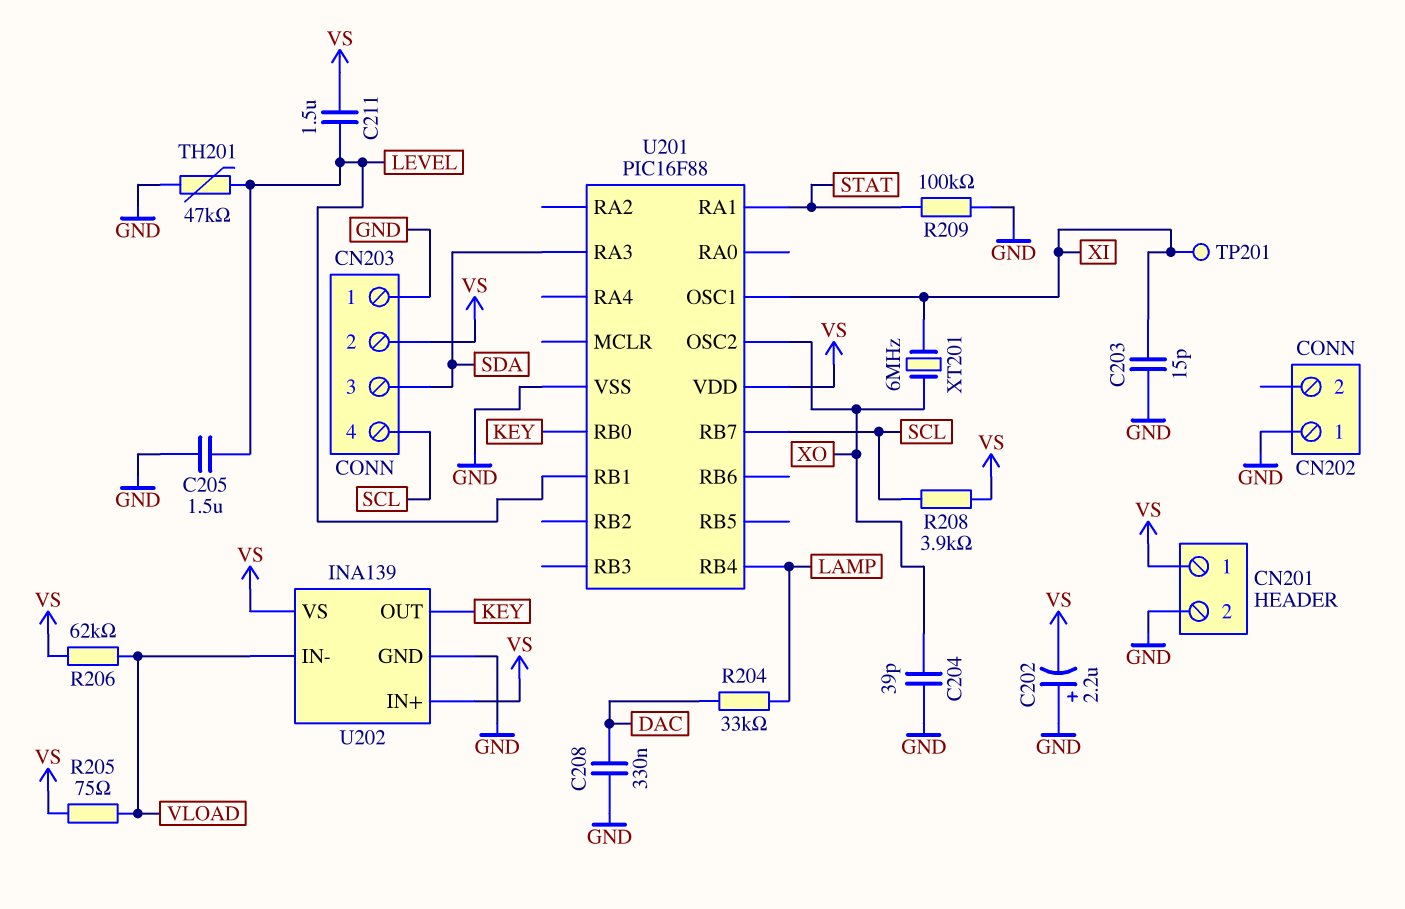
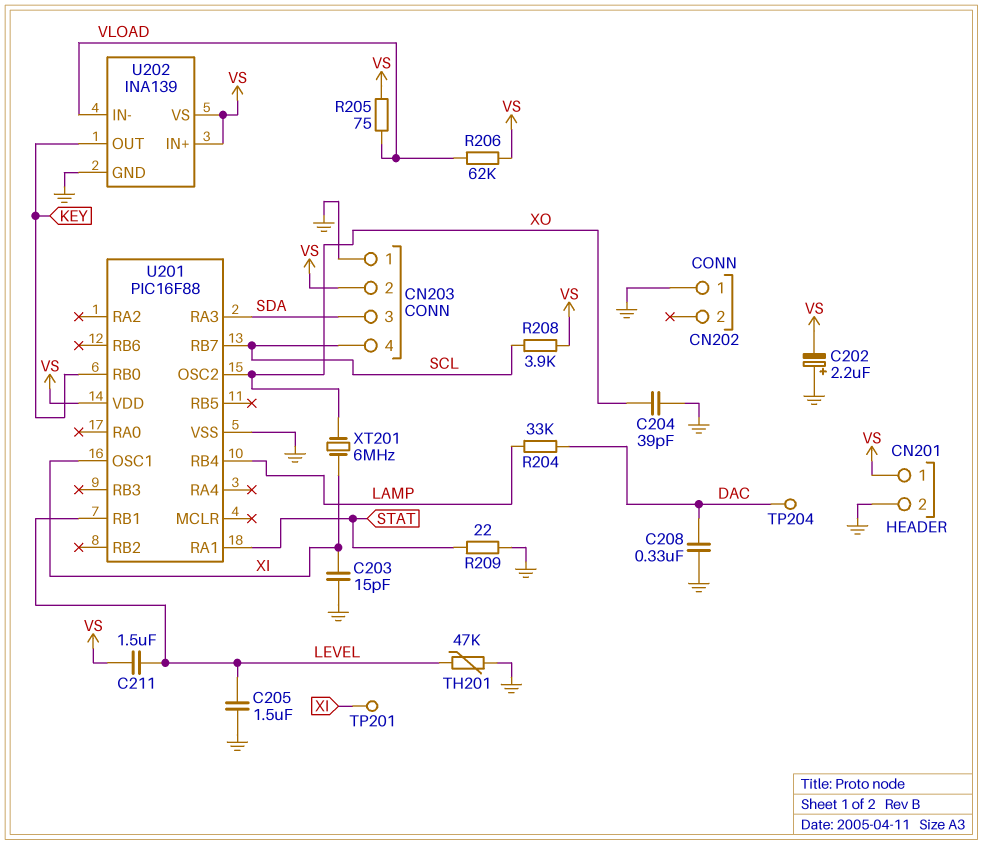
R209: 100k (GND, STAT) -> 22 (GND, STAT)
TP204: none -> test point (DAC)

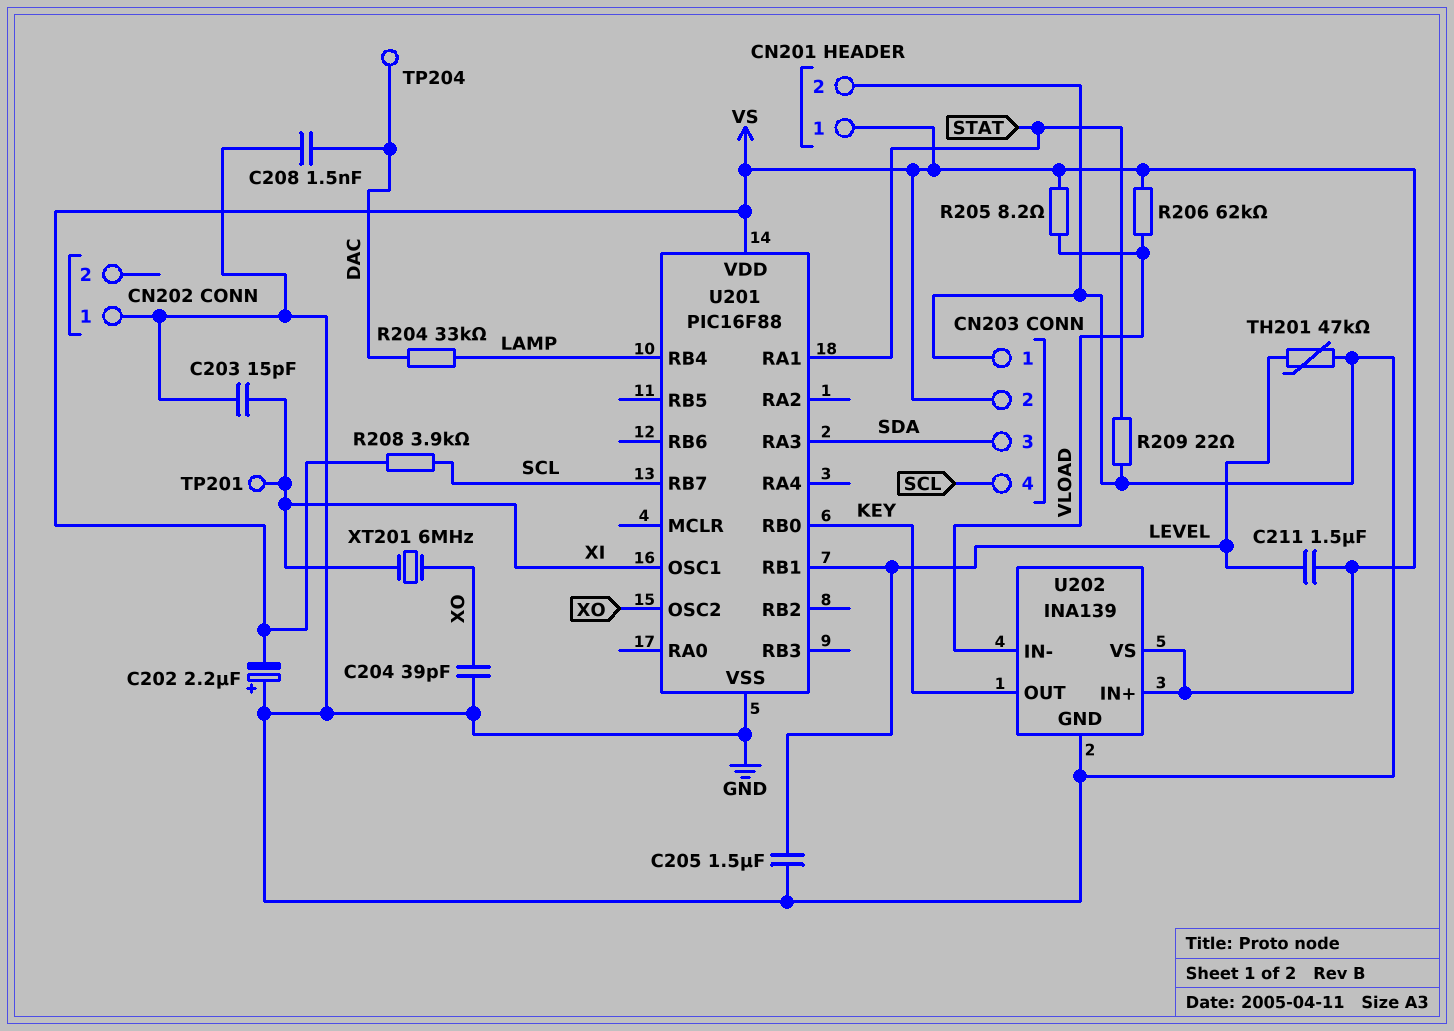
C208: 330nF (DAC, GND) -> 1.5nF (DAC, GND)
R205: 75 (VLOAD, VS) -> 8.2 (VLOAD, VS)

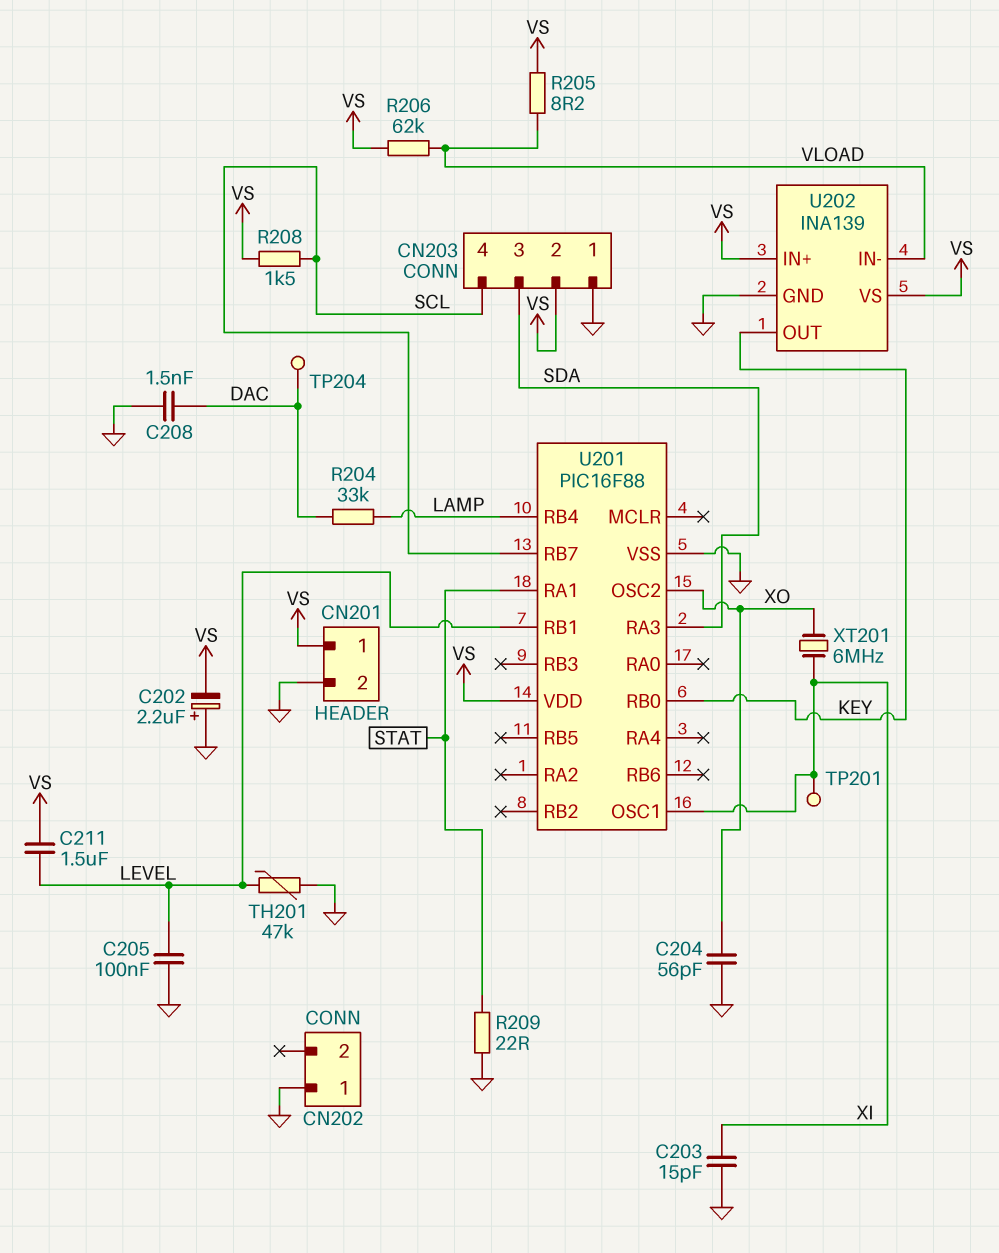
C204: 39pF (GND, XO) -> 56pF (GND, XO)
C205: 1.5uF (GND, LEVEL) -> 100nF (GND, LEVEL)
R208: 3.9k (SCL, VS) -> 1.5k (SCL, VS)

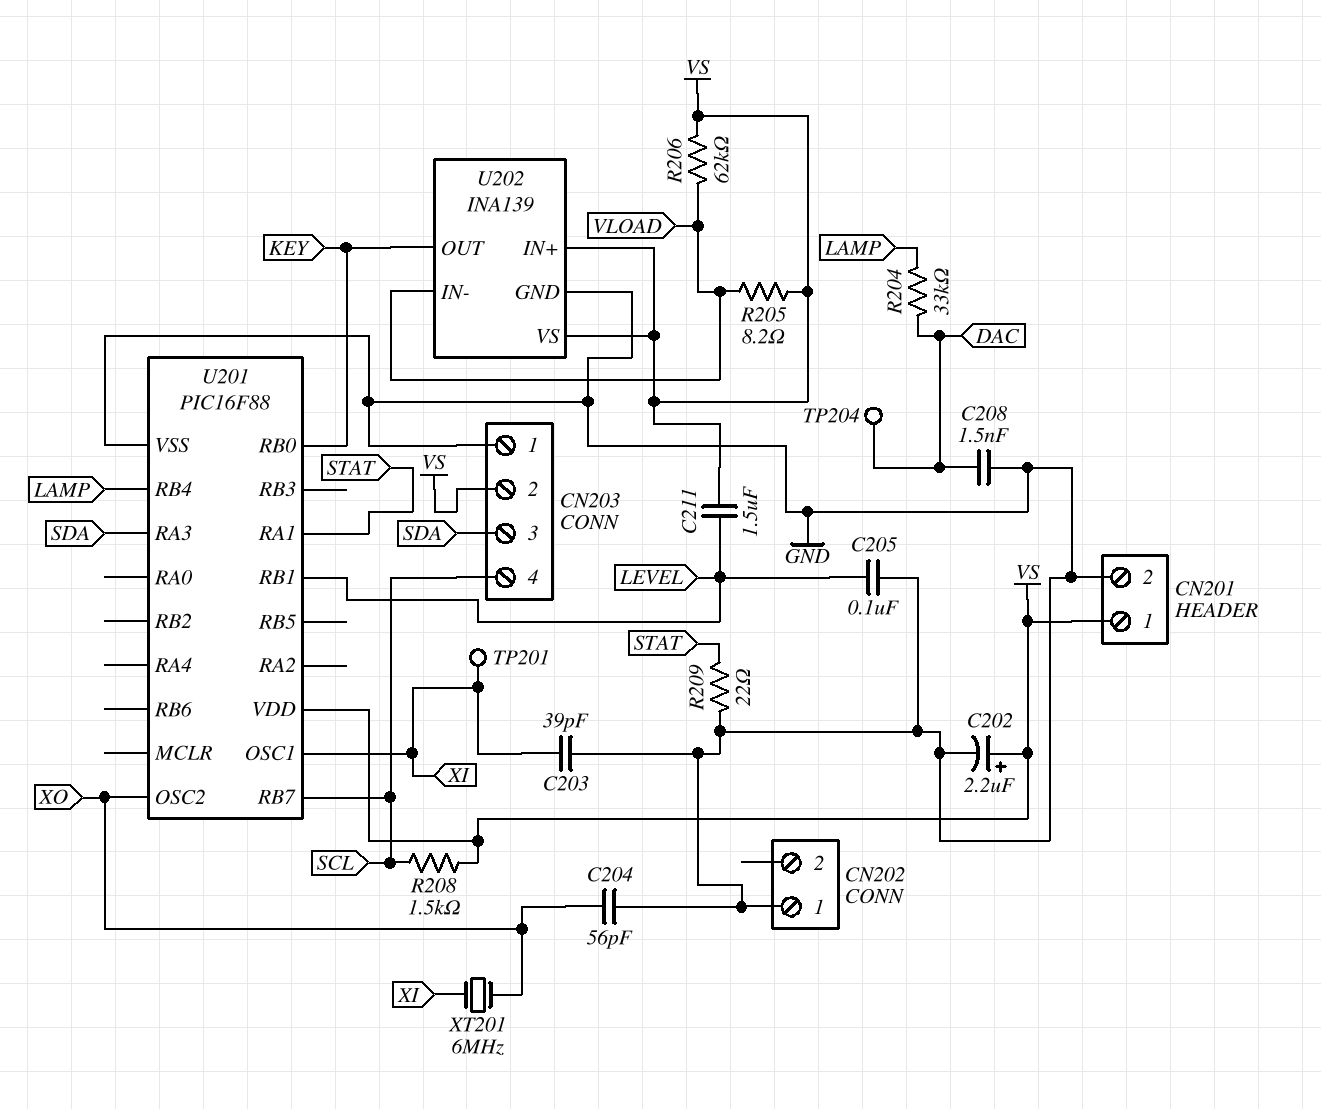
C202: 2.2uF (plus GND, minus VS) -> 2.2uF (plus VS, minus GND)
C203: 15pF (GND, XI) -> 39pF (GND, XI)
TH201: 47k (GND, LEVEL) -> none

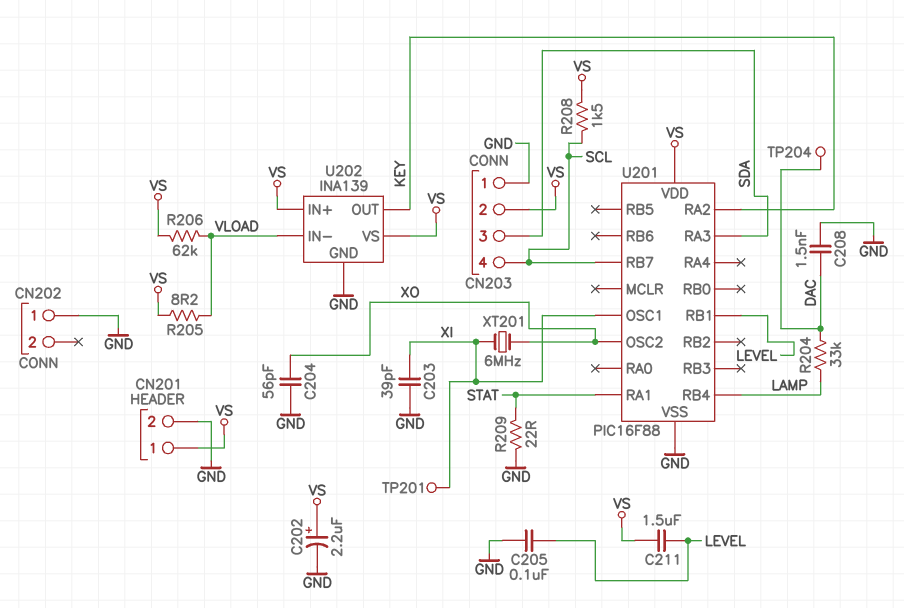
U201 pin RA2: none -> KEY
U201 pin RB0: KEY -> none

